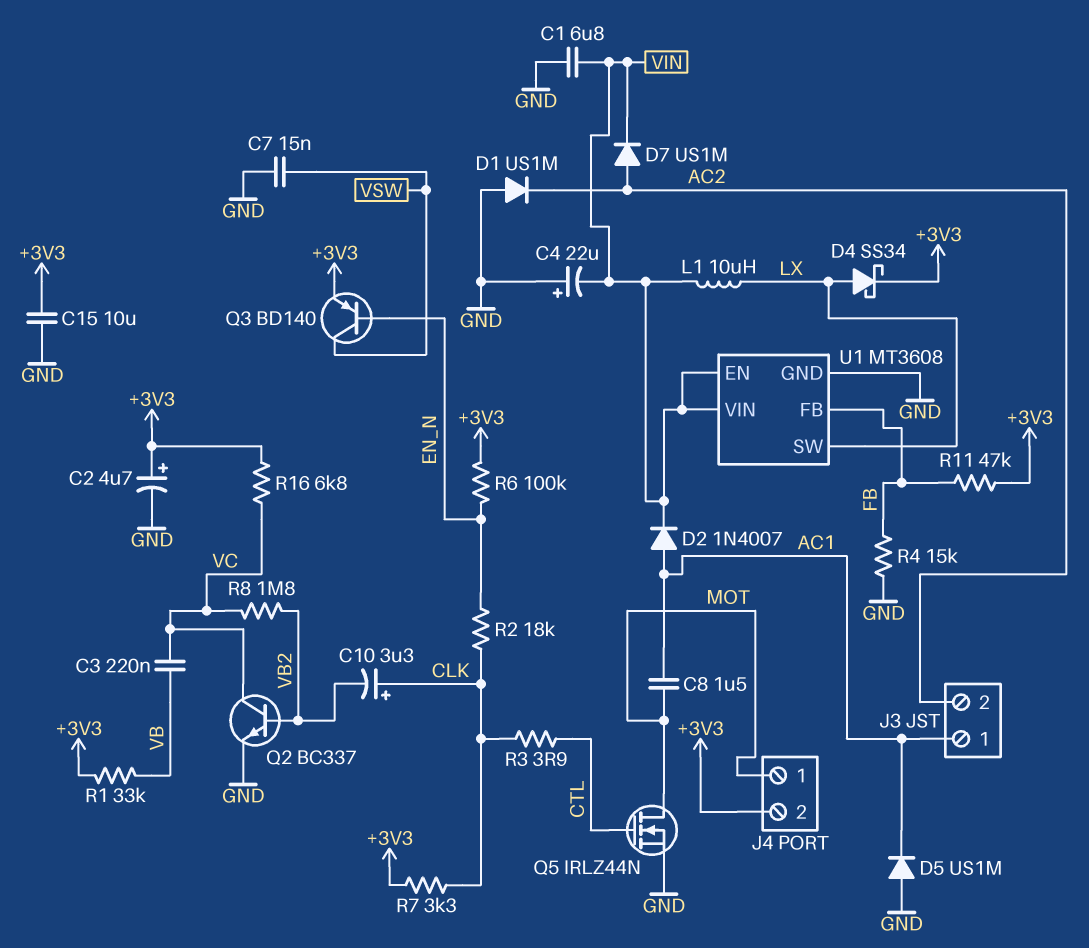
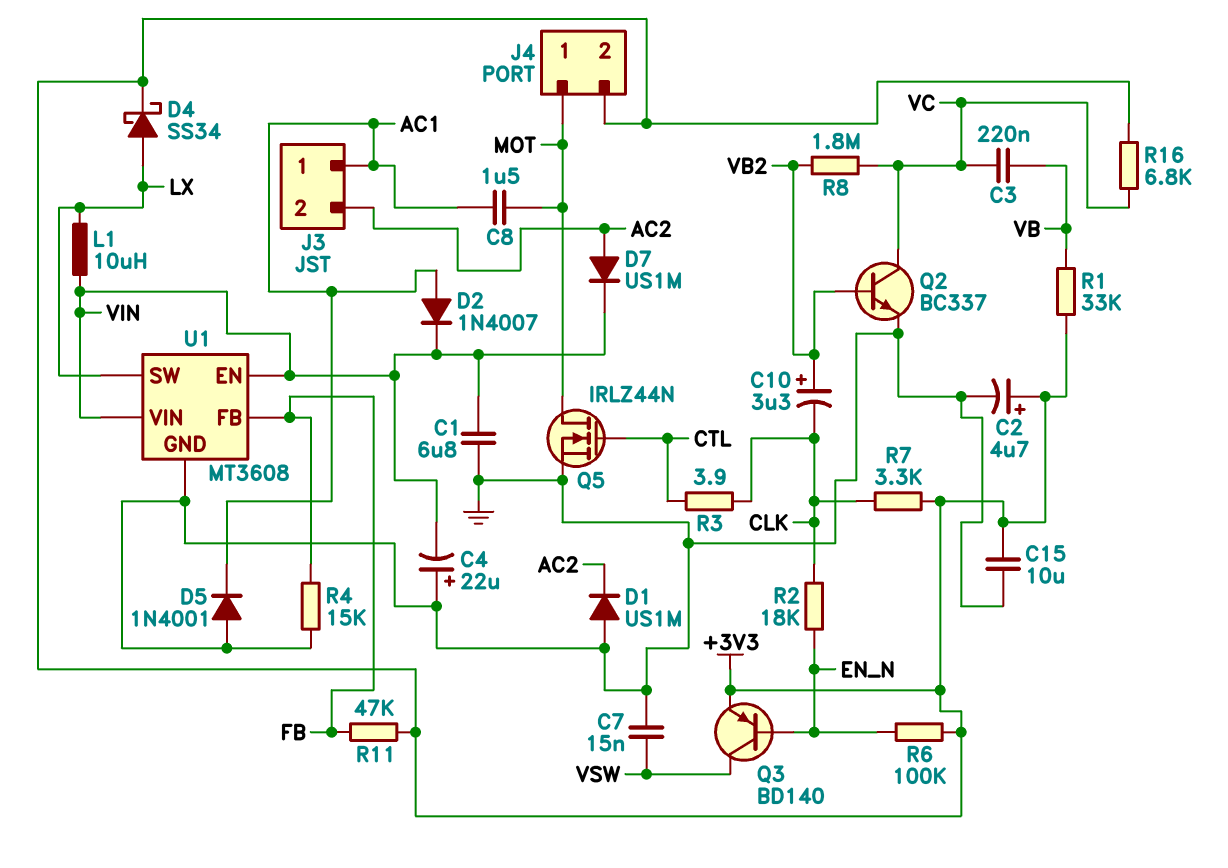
C10: 3.3uF (plus CLK, minus VB2) -> 3.3uF (plus VB2, minus CLK)
D5: diode US1M (A GND, K AC1) -> diode 1N4001 (A GND, K AC1)

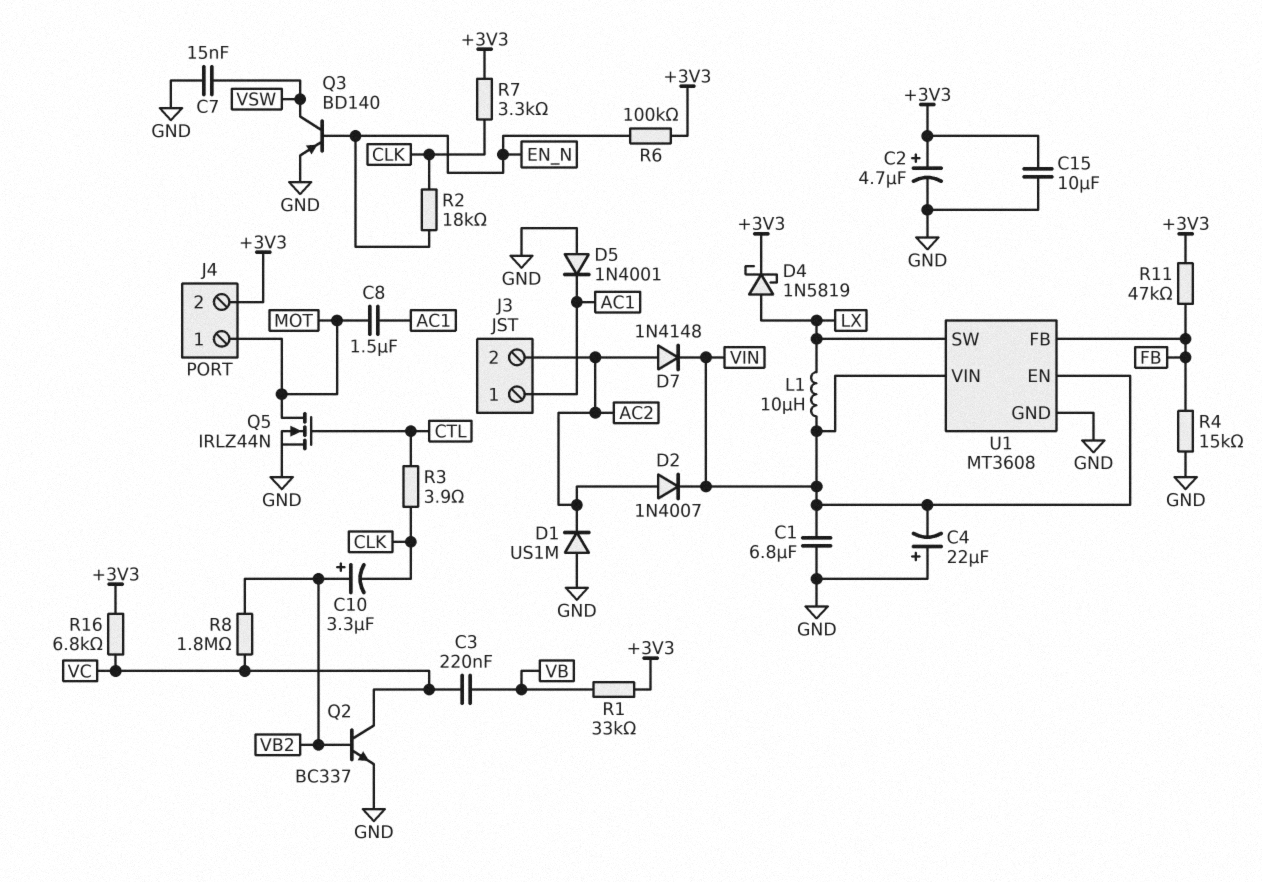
D2: diode 1N4007 (A AC1, K VIN) -> diode 1N4007 (A AC2, K VIN)
D4: schottky SS34 (A LX, K +3V3) -> schottky 1N5819 (A LX, K +3V3)
D7: diode US1M (A AC2, K VIN) -> diode 1N4148 (A AC2, K VIN)
Q3: PNP BD140 (B EN_N, C VSW, E +3V3) -> PNP BD140 (B EN_N, C VSW, E GND)

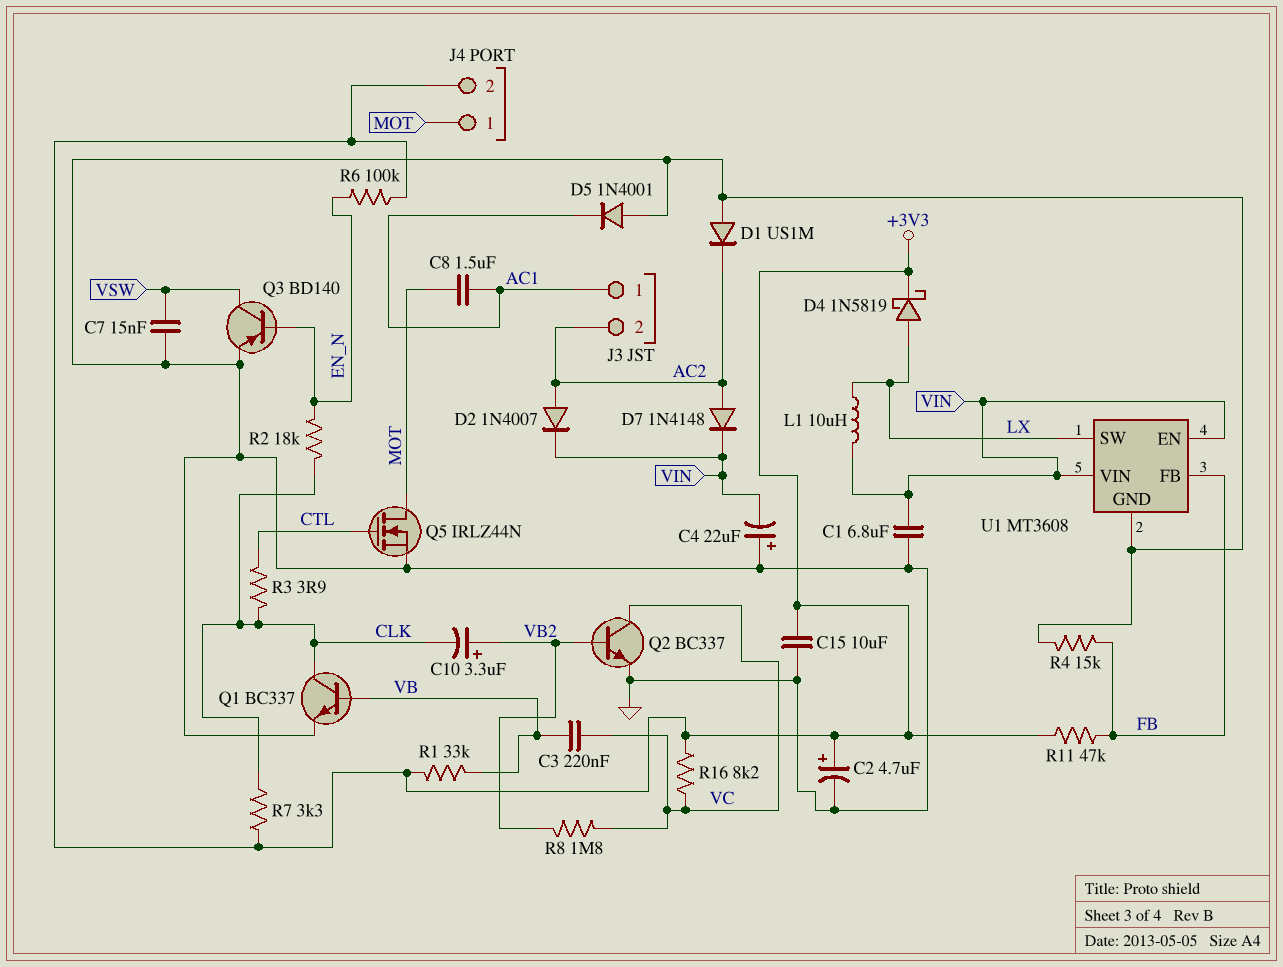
Q1: none -> NPN BC337 (B VB, C CLK, E GND)
R16: 6.8k (+3V3, VC) -> 8.2k (+3V3, VC)

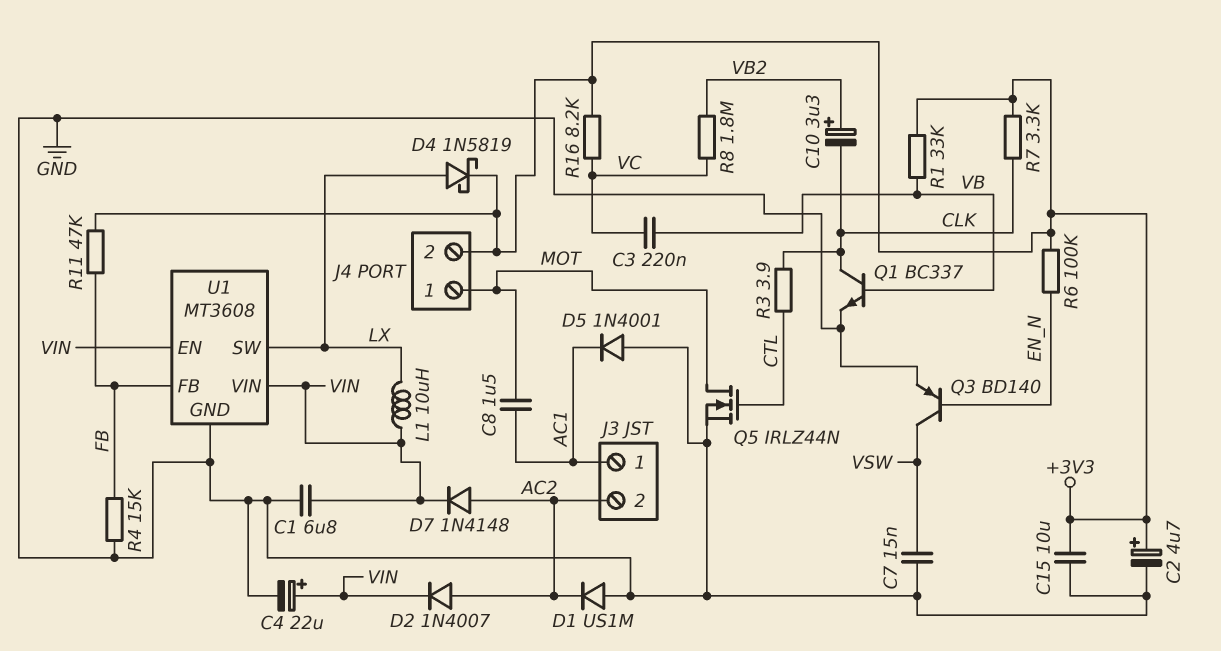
C4: 22uF (plus GND, minus VIN) -> 22uF (plus VIN, minus GND)
Q2: NPN BC337 (B VB2, C VC, E GND) -> none
R2: 18k (CLK, EN_N) -> none

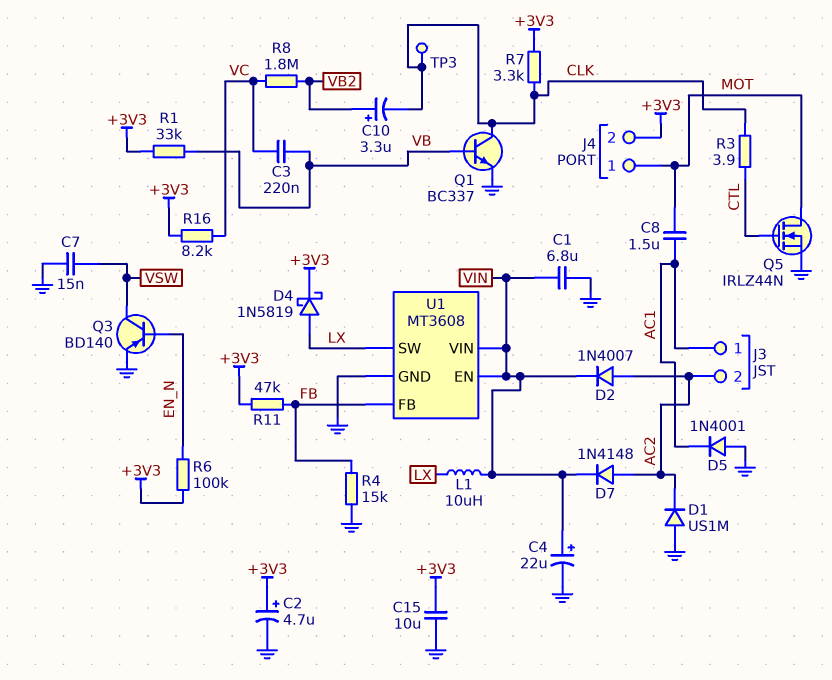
TP3: none -> test point (CLK)

